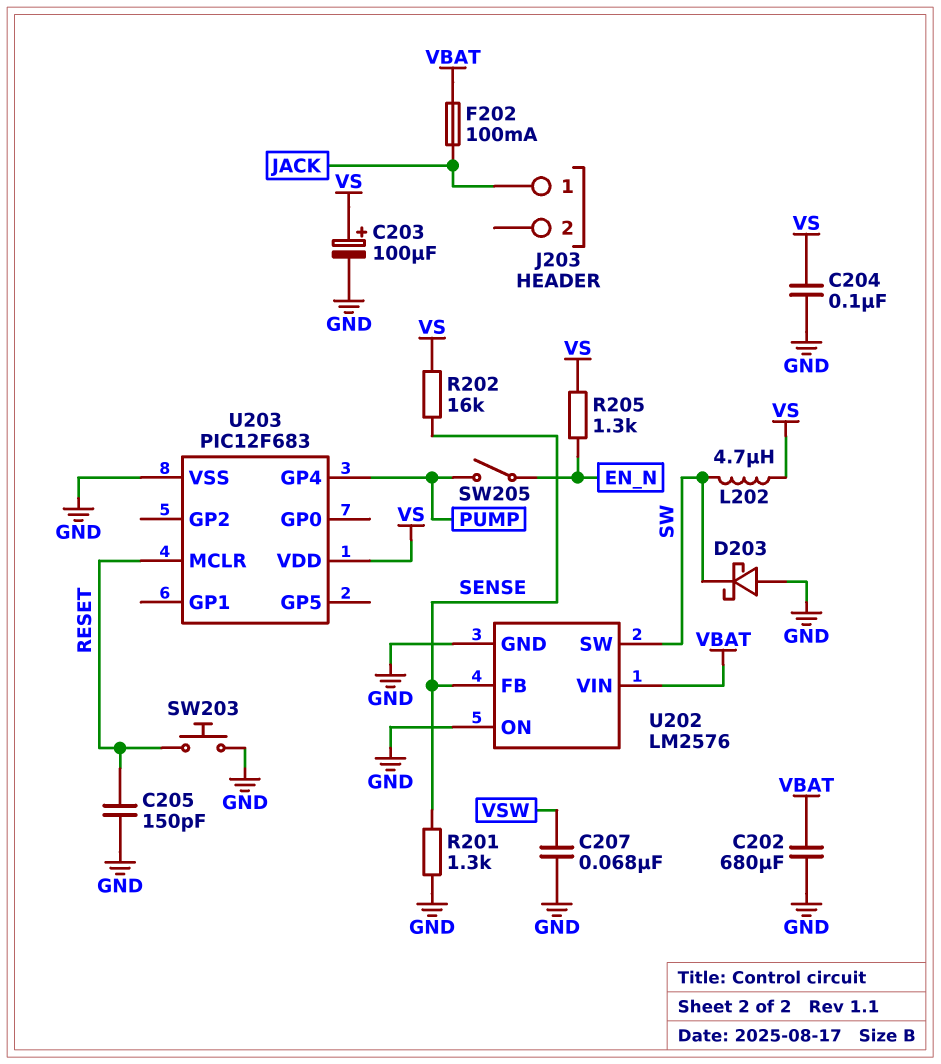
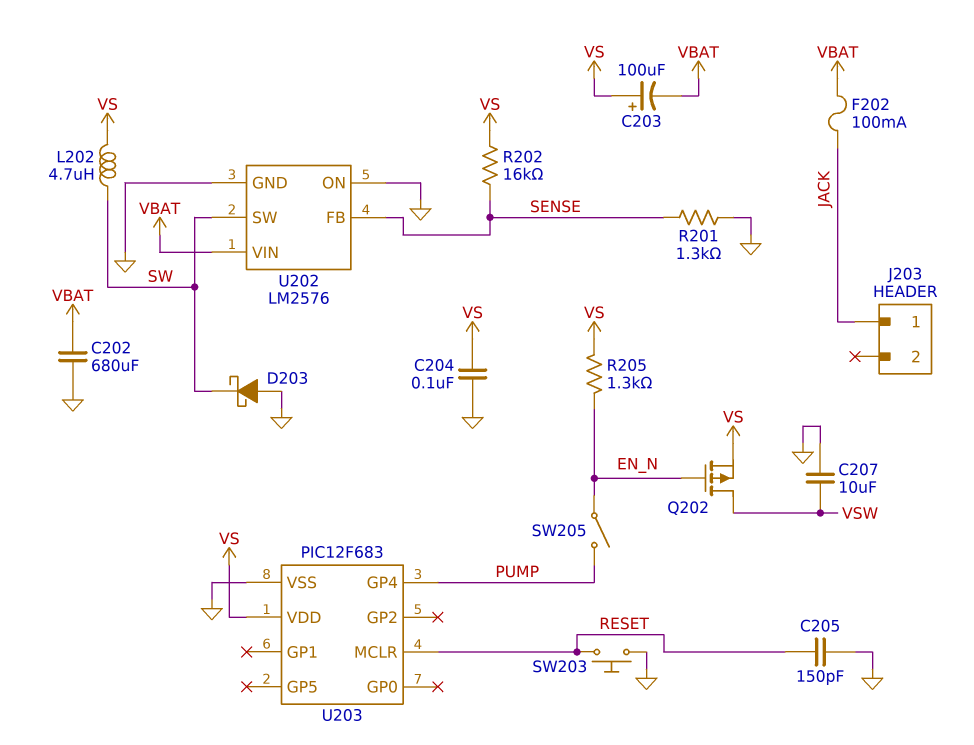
C203: 100uF (plus VS, minus GND) -> 100uF (plus VS, minus VBAT)
C207: 68nF (GND, VSW) -> 10uF (GND, VSW)
Q202: none -> PMOS (G EN_N, D VSW, S VS)

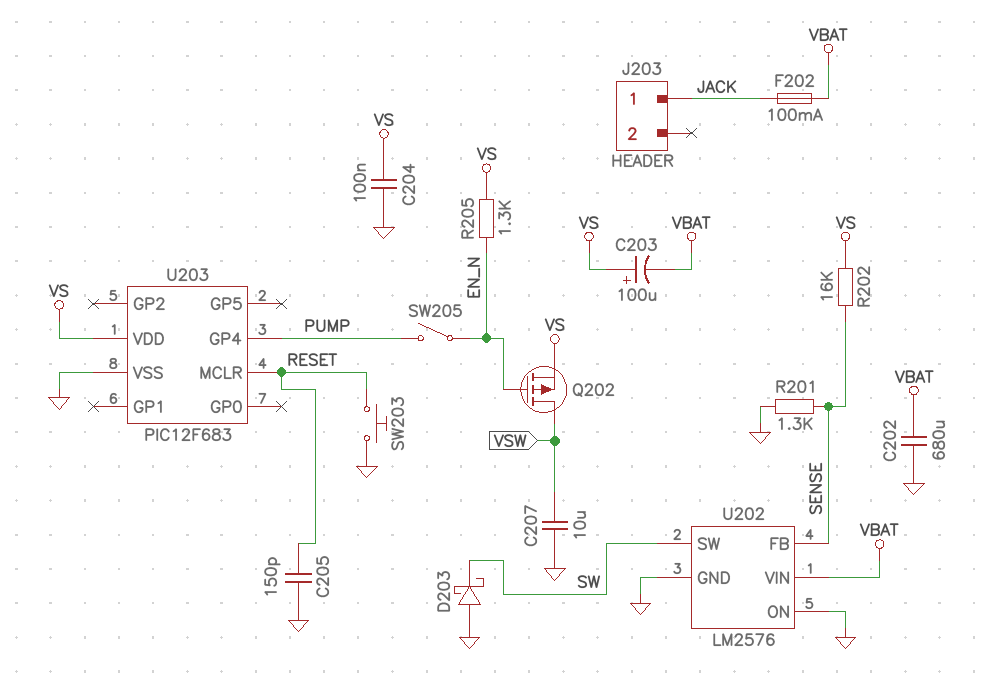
L202: 4.7uH (SW, VS) -> none

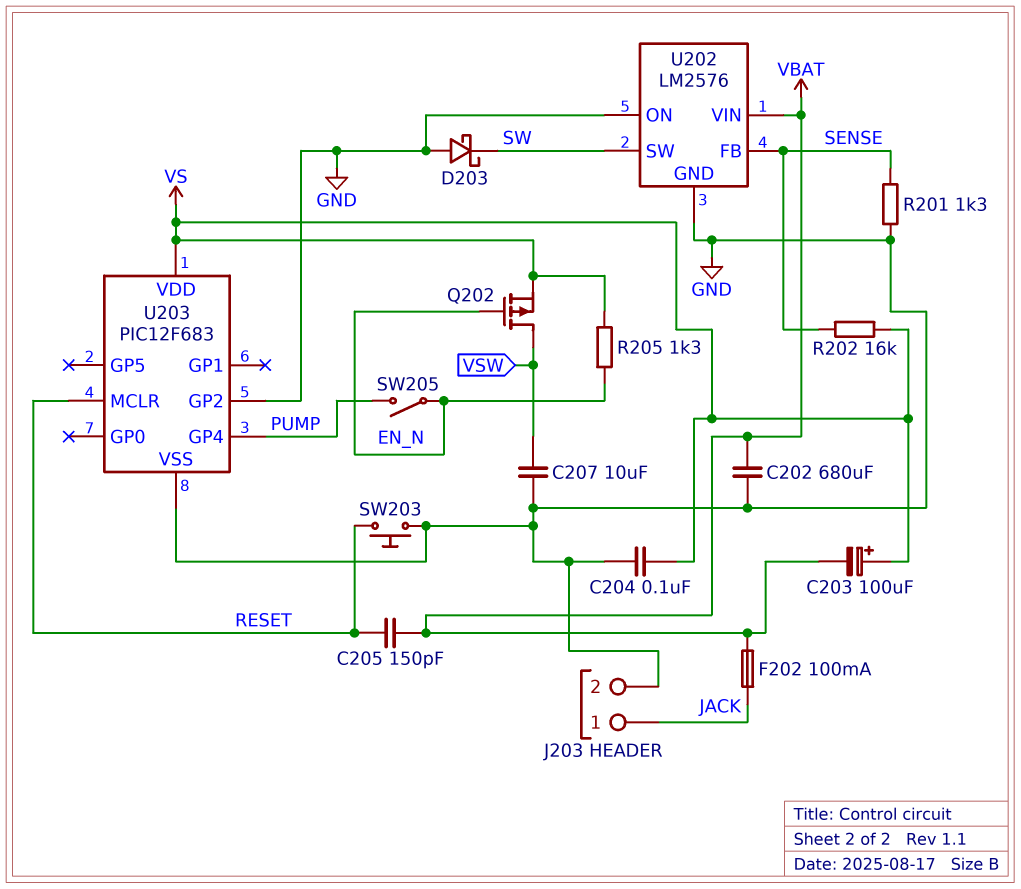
C205: 150pF (GND, RESET) -> 150pF (RESET, VBAT)
J203 pin 2: none -> GND
U203 pin GP2: none -> GND

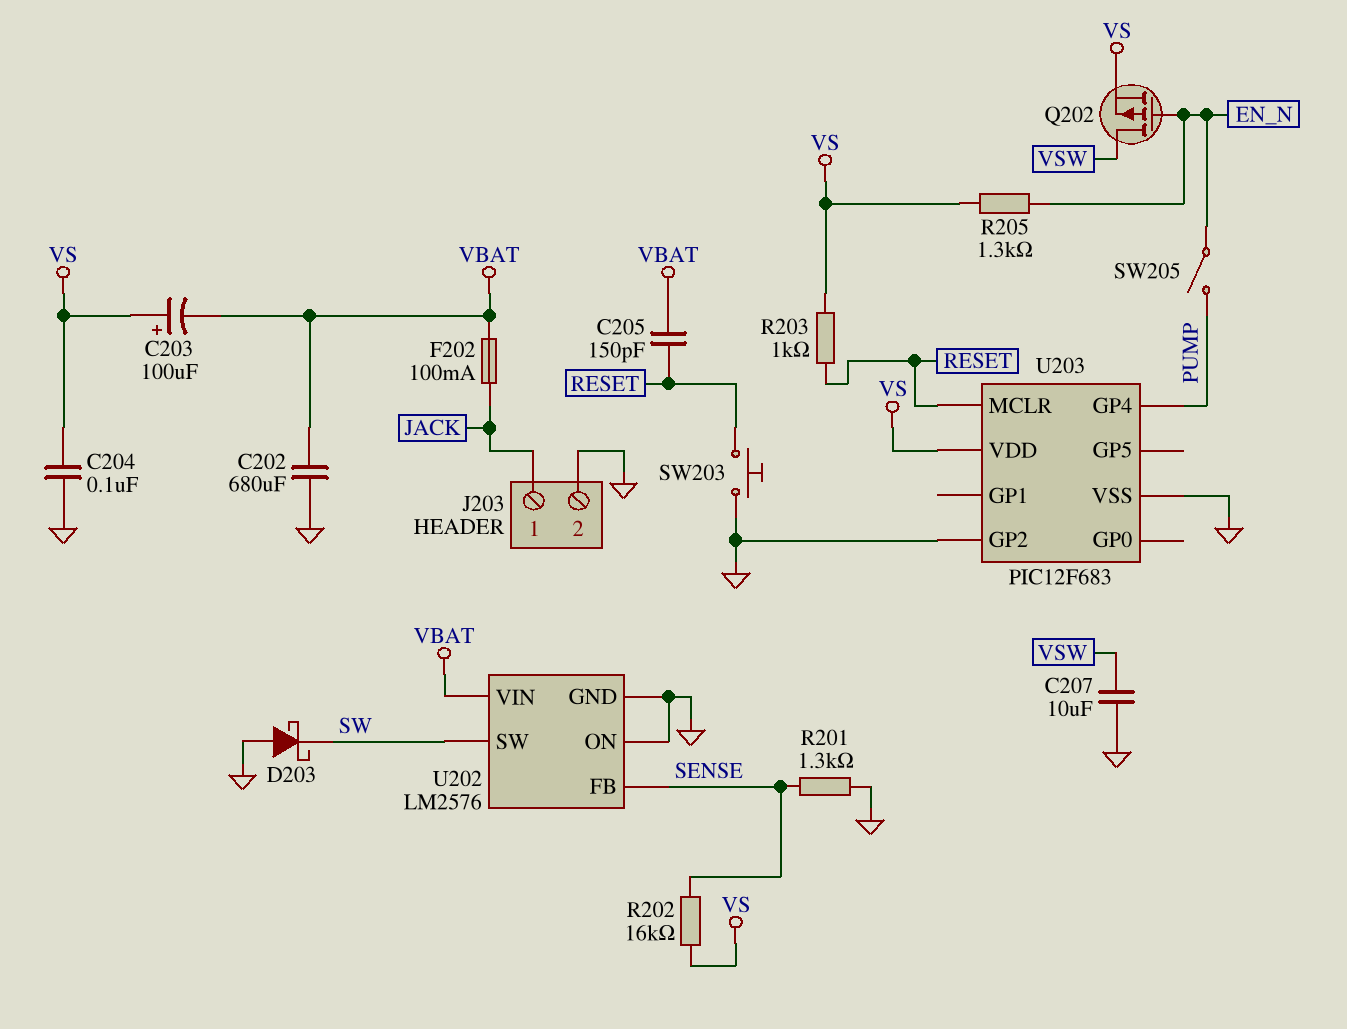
R203: none -> 1k (RESET, VS)

